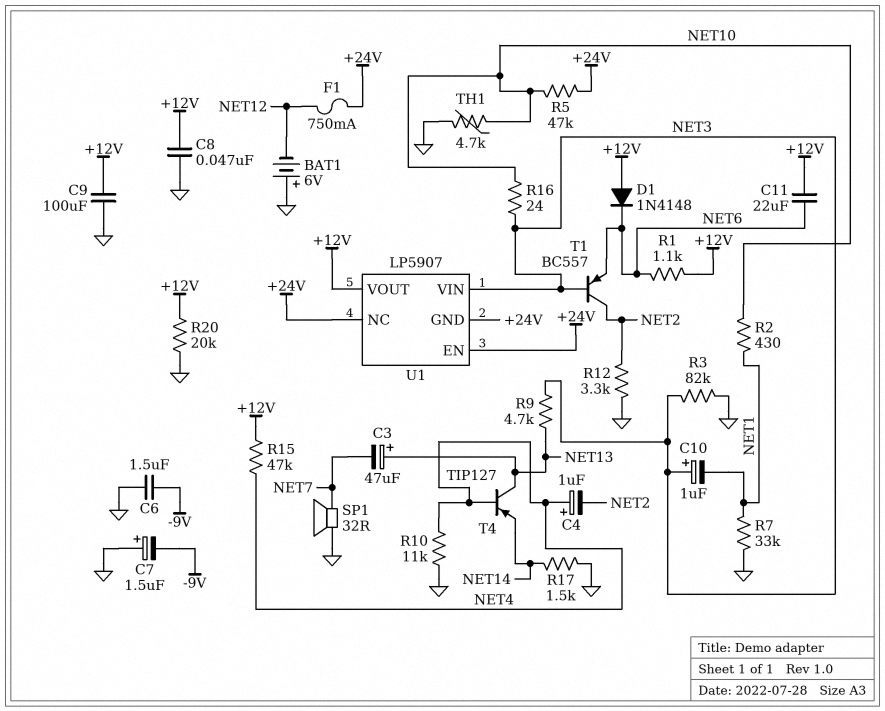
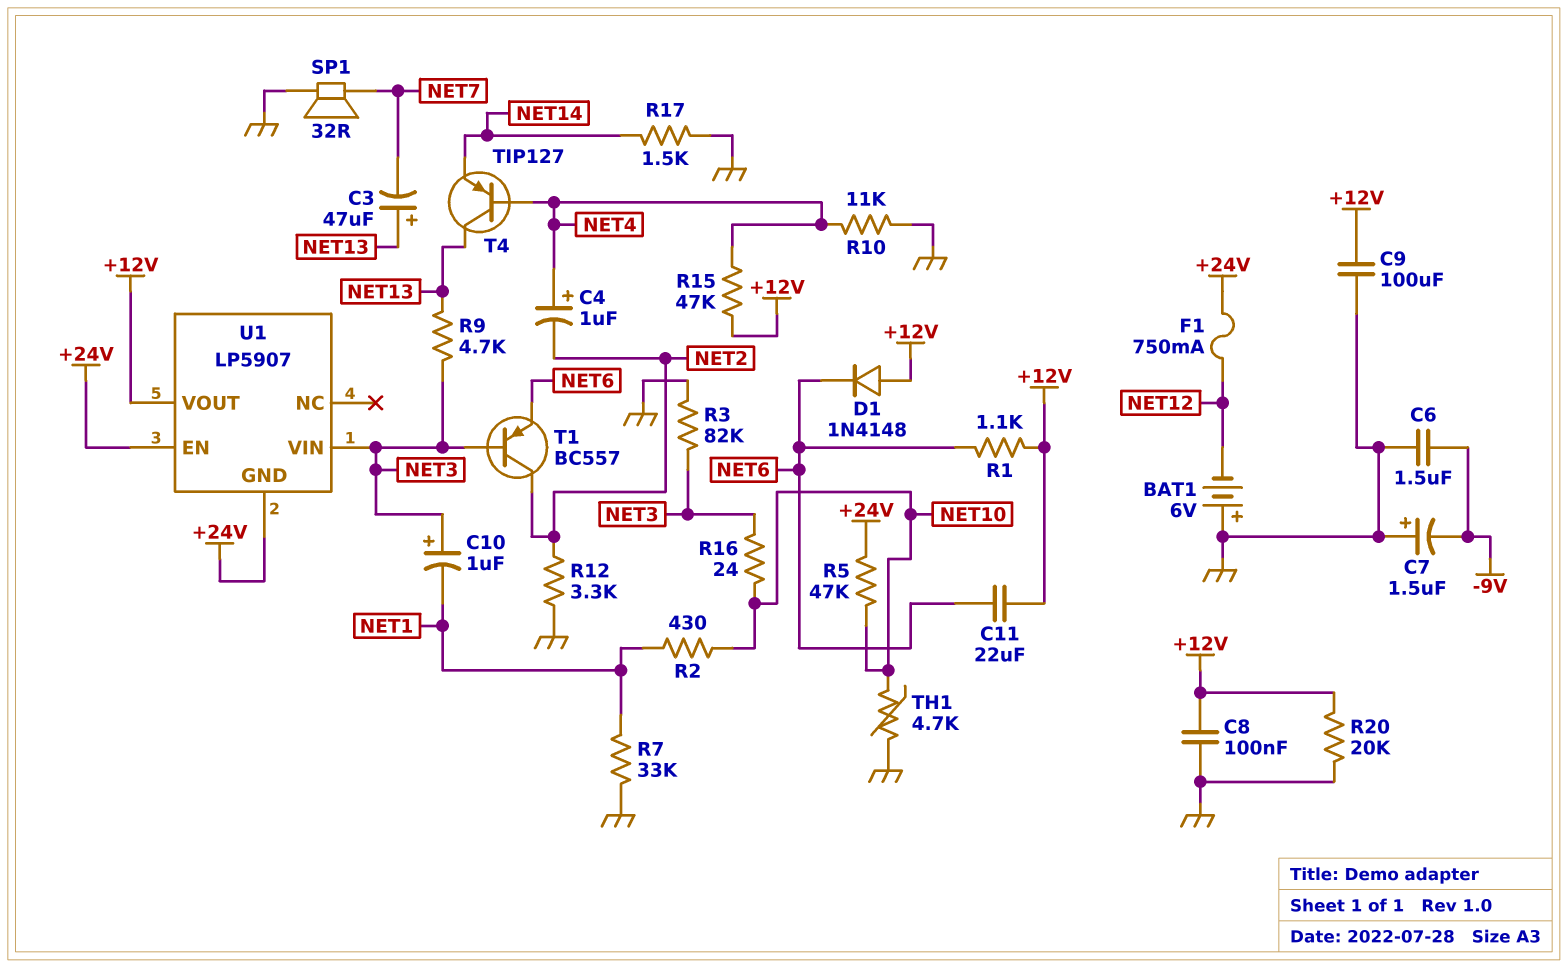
C8: 47nF (+12V, GND) -> 100nF (+12V, GND)
U1 pin NC: +24V -> none

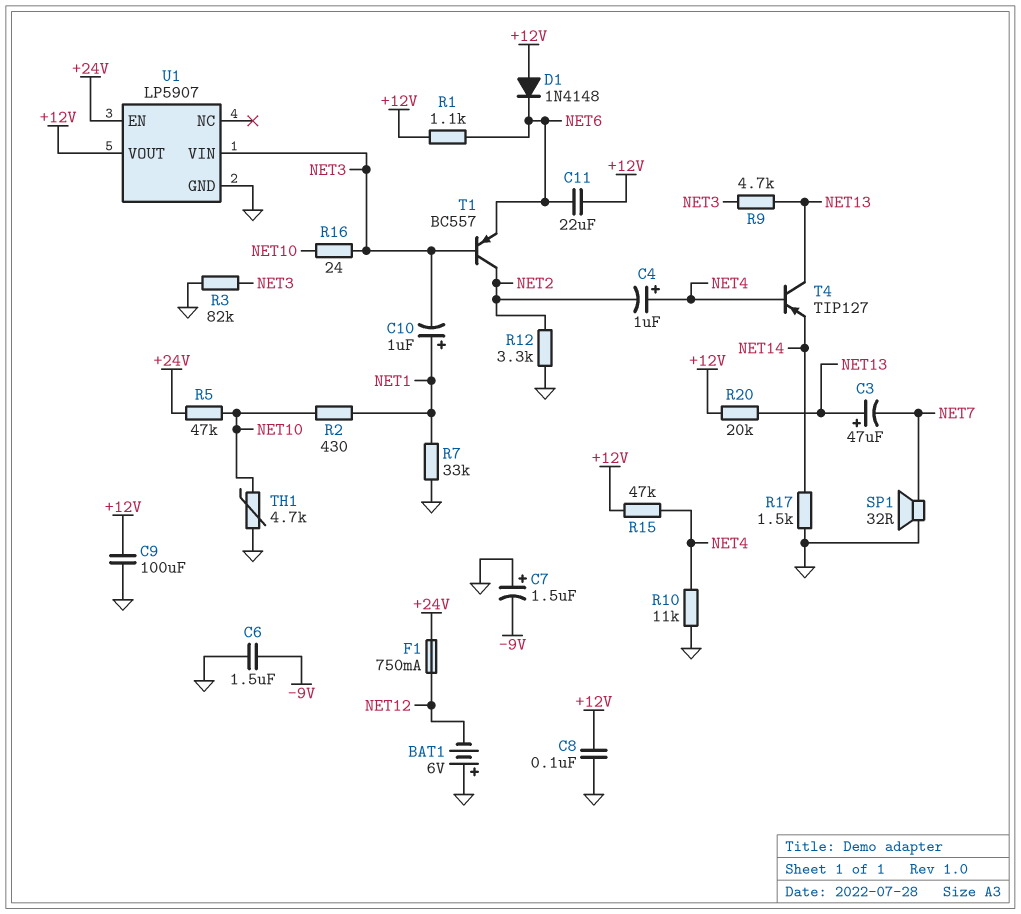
C10: 1uF (plus NET3, minus NET1) -> 1uF (plus NET1, minus NET3)
R20: 20k (+12V, GND) -> 20k (+12V, NET13)
U1 pin GND: +24V -> GND

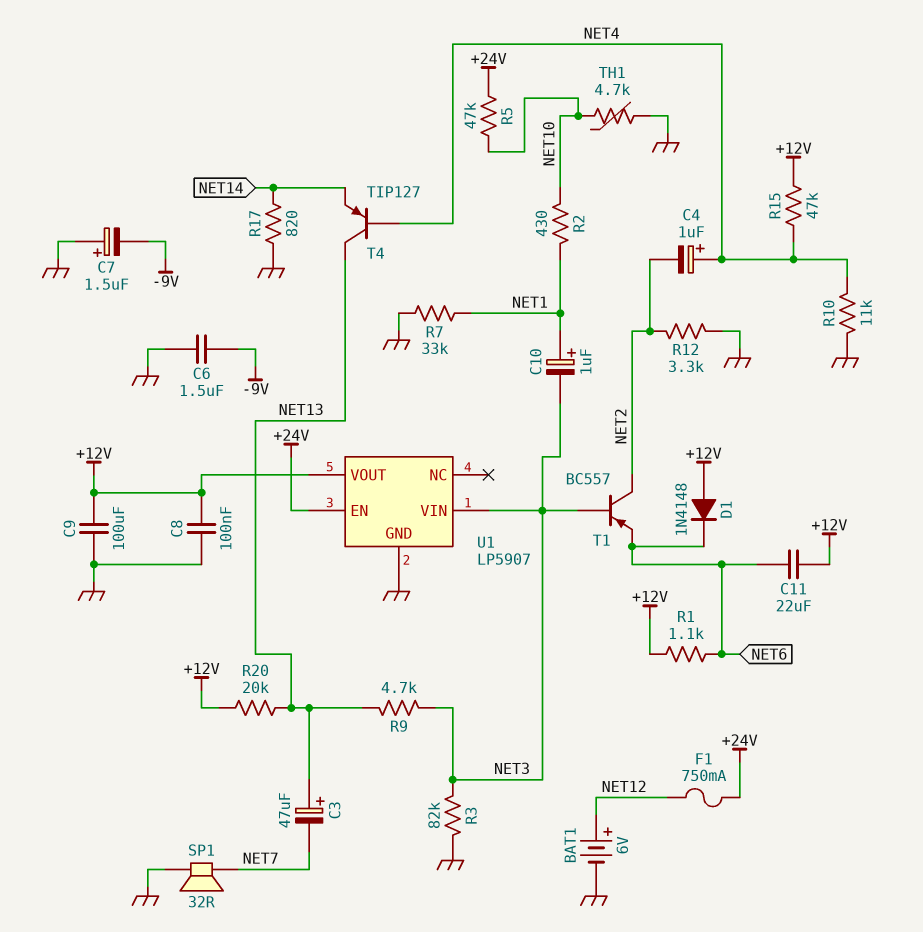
BAT1: 6V (plus GND, minus NET12) -> 6V (plus NET12, minus GND)
R16: 24 (NET3, NET10) -> none
R17: 1.5k (GND, NET14) -> 820 (GND, NET14)

